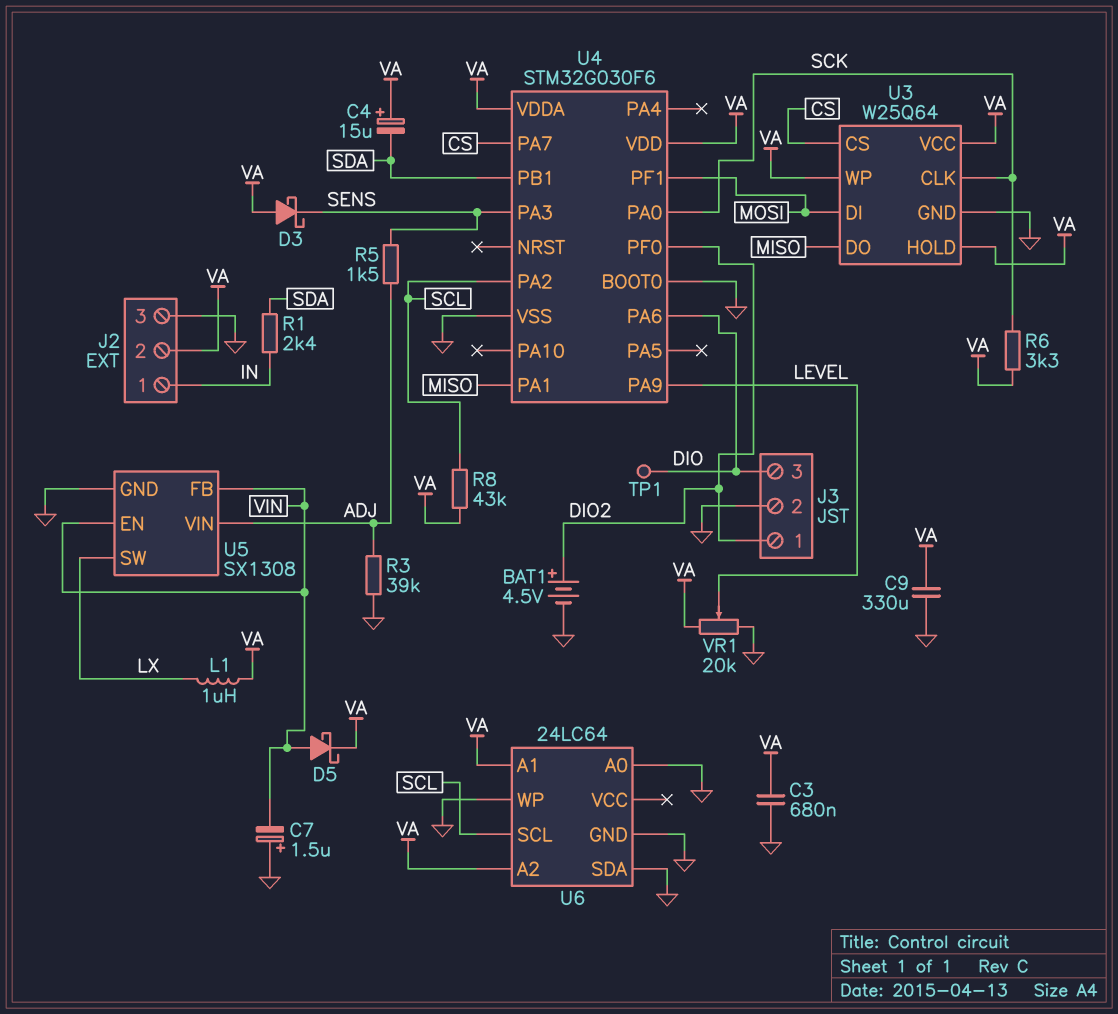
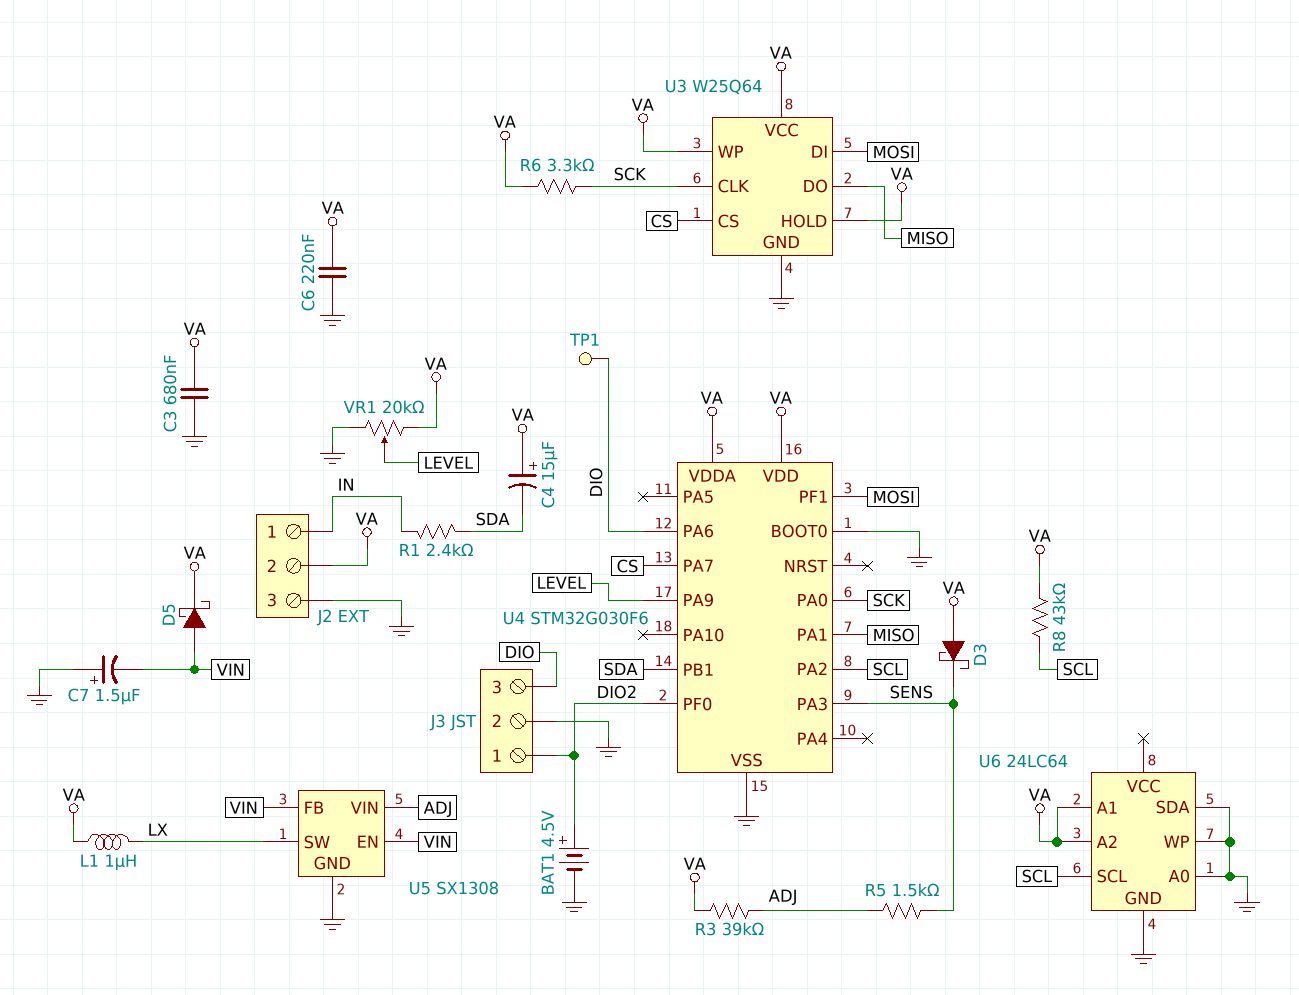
C6: none -> 220nF (GND, VA)
C9: 330uF (GND, VA) -> none
R3: 39k (ADJ, GND) -> 39k (ADJ, VA)

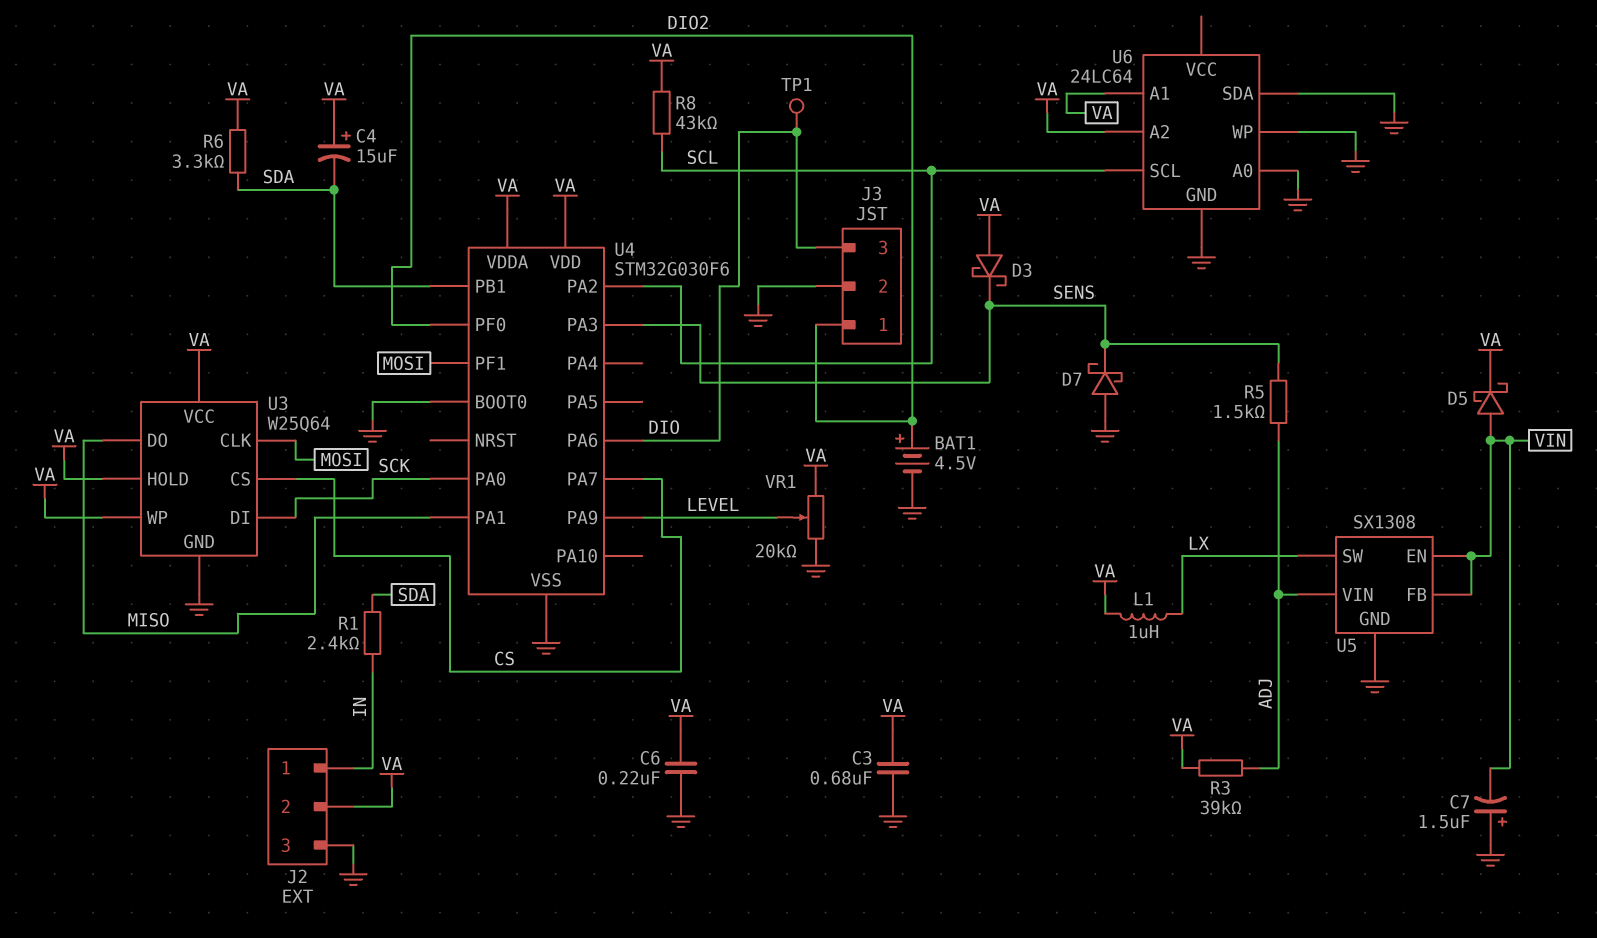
D7: none -> schottky (A GND, K SENS)
R6: 3.3k (SCK, VA) -> 3.3k (SDA, VA)
U3 pin CLK: SCK -> MOSI
U3 pin DI: MOSI -> SCK

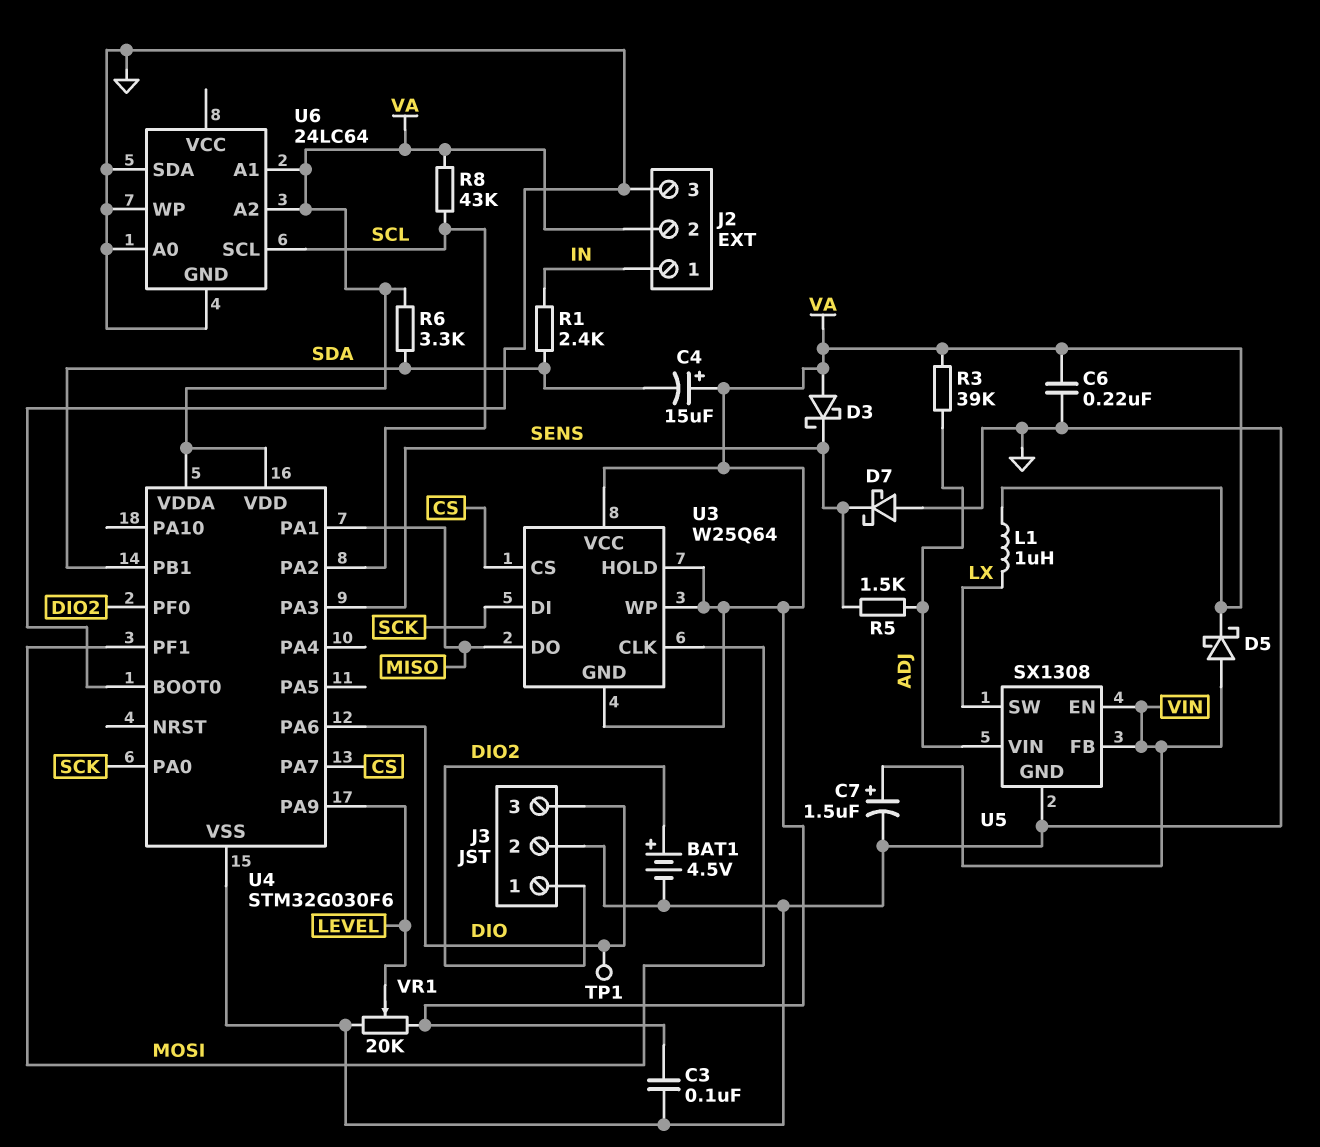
C3: 680nF (GND, VA) -> 100nF (GND, VA)
C7: 1.5uF (plus GND, minus VIN) -> 1.5uF (plus VIN, minus GND)
U3 pin GND: GND -> VA

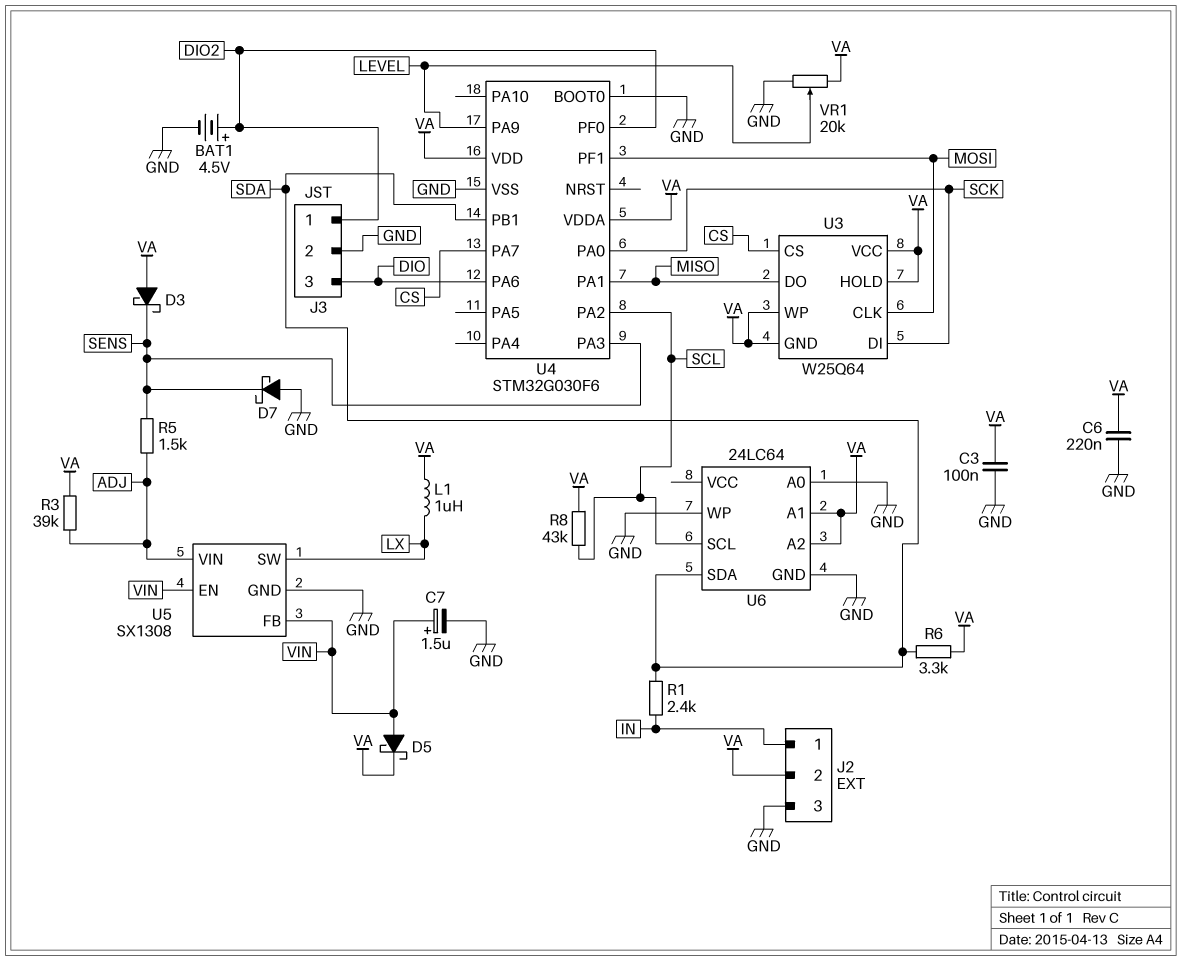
C4: 15uF (plus VA, minus SDA) -> none
TP1: test point (DIO) -> none
U6 pin SDA: GND -> SDA

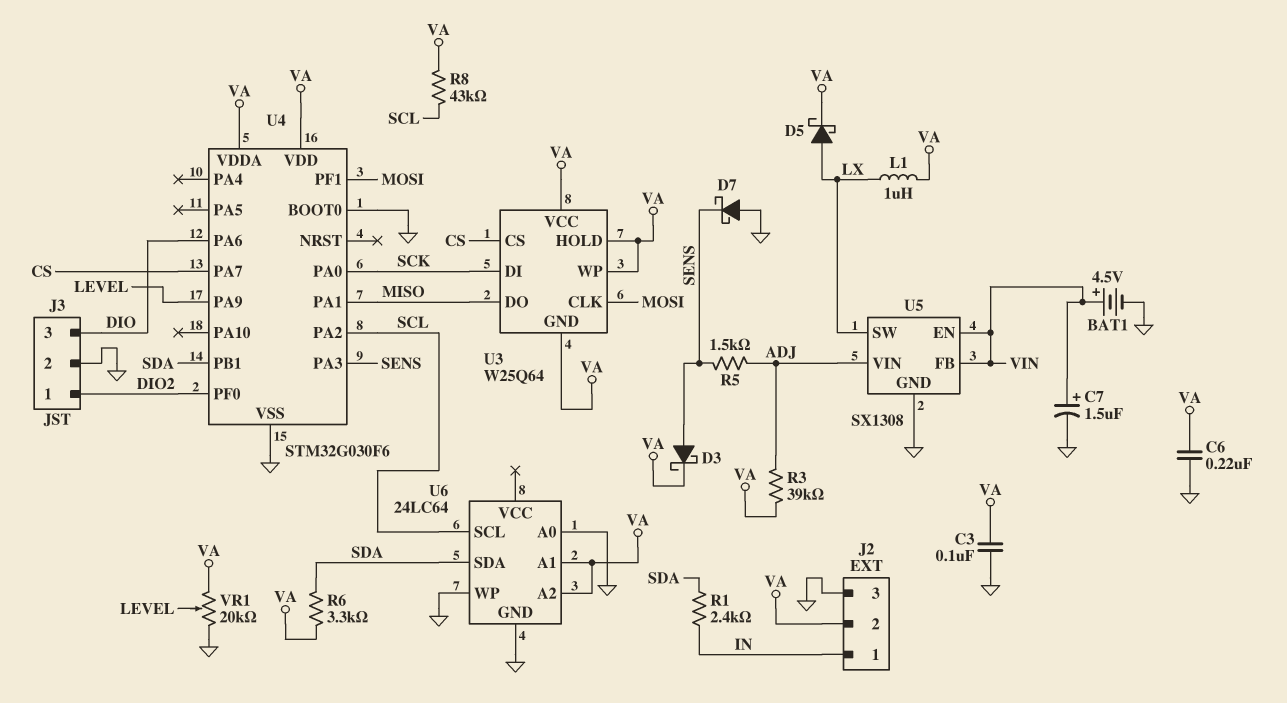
BAT1: 4.5V (plus DIO2, minus GND) -> 4.5V (plus VIN, minus GND)
D3: schottky (A VA, K SENS) -> schottky (A SENS, K VA)
D5: schottky (A VIN, K VA) -> schottky (A LX, K VA)

